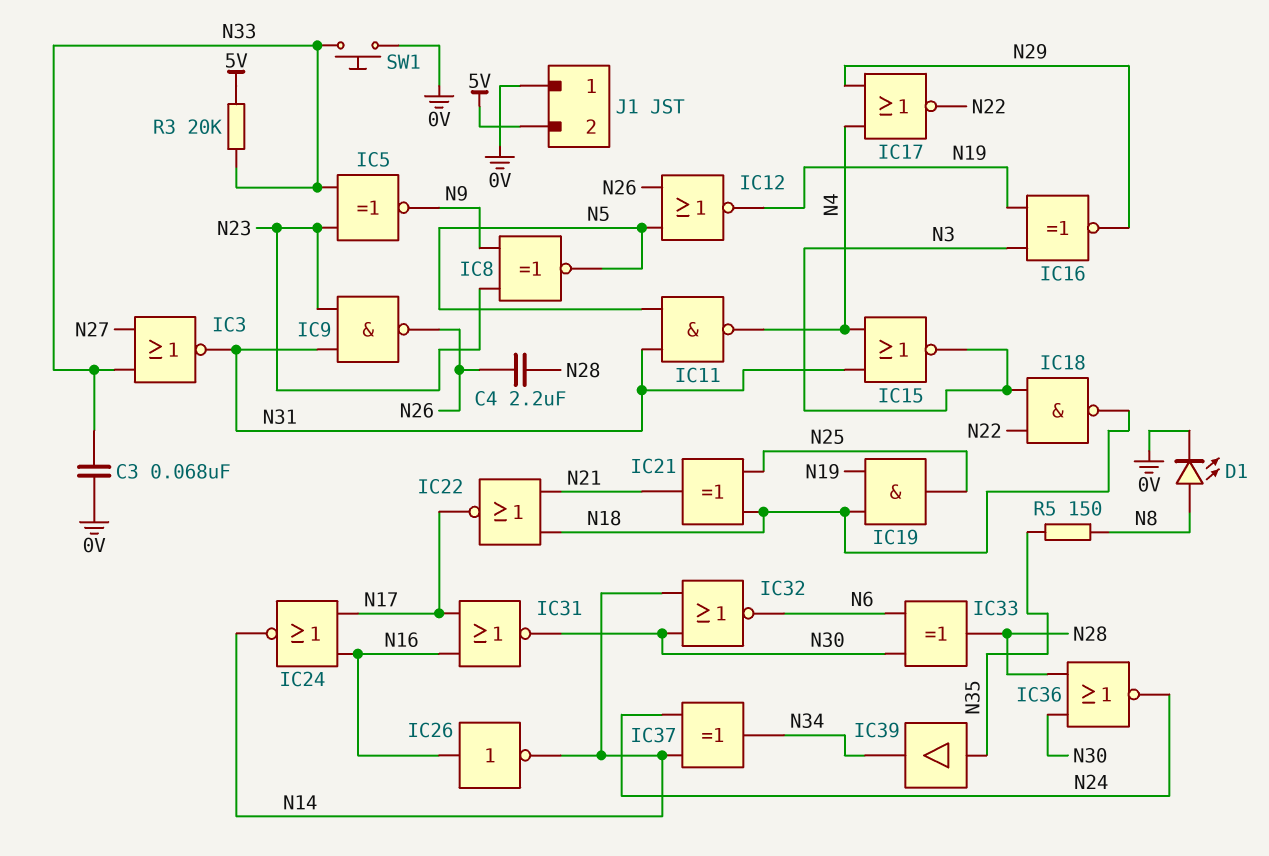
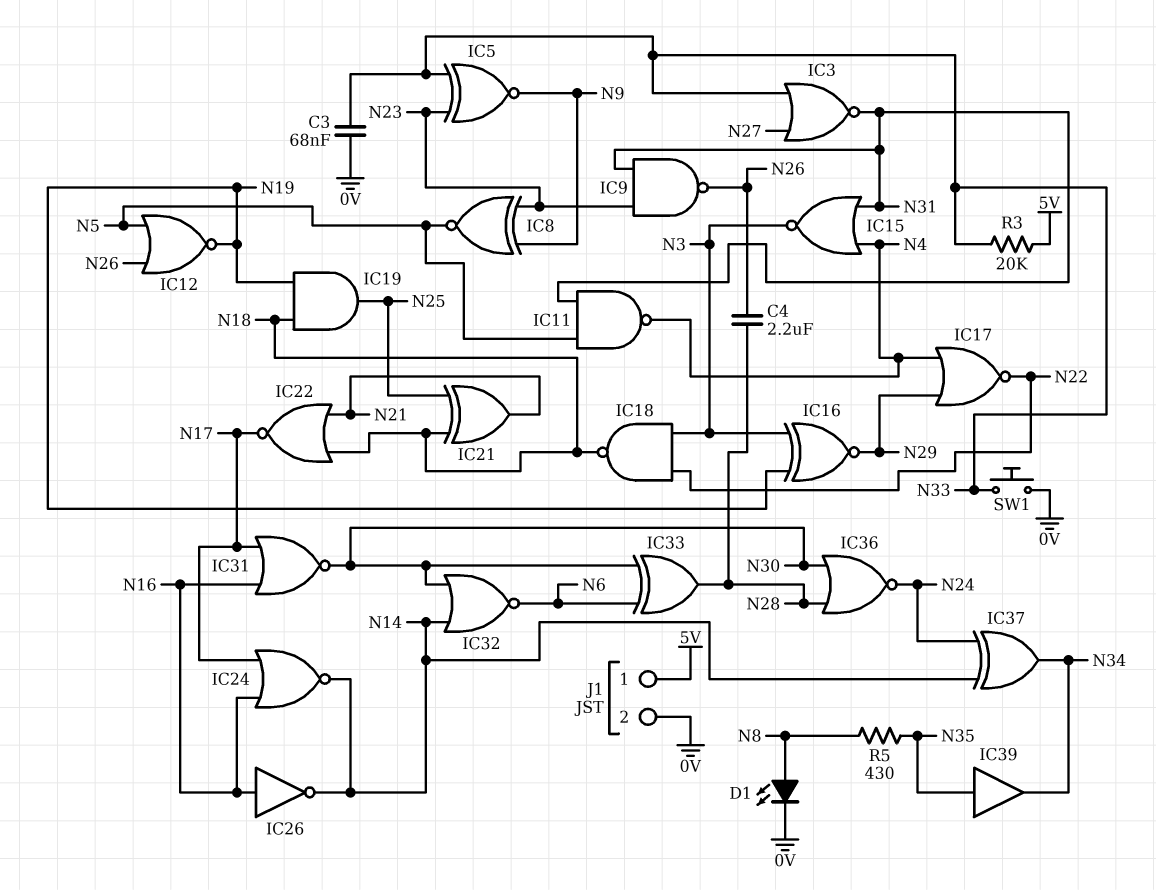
J1 pin 1: 0V -> 5V
J1 pin 2: 5V -> 0V
R5: 150 (N8, N35) -> 430 (N8, N35)

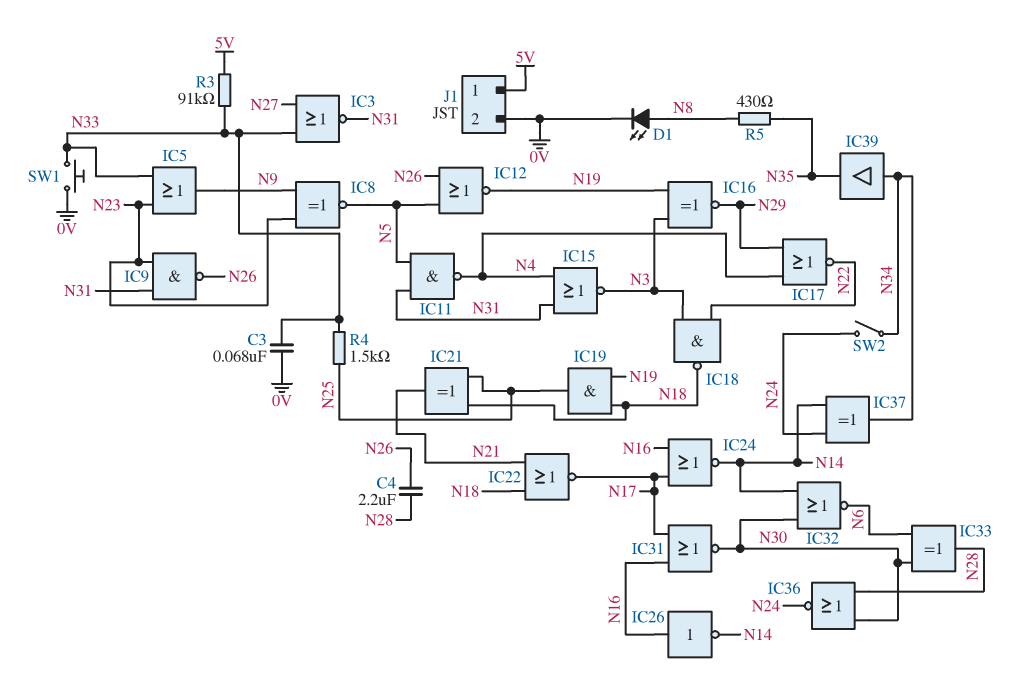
IC5: XNOR (in N23, in N33, out N9) -> OR (in N23, in N33, out N9)
IC39: buffer (in N35, out N34) -> buffer (in N34, out N35)
R3: 20k (5V, N33) -> 91k (5V, N33)
R4: none -> 1.5k (N25, N33)
SW2: none -> switch (N24, N34)

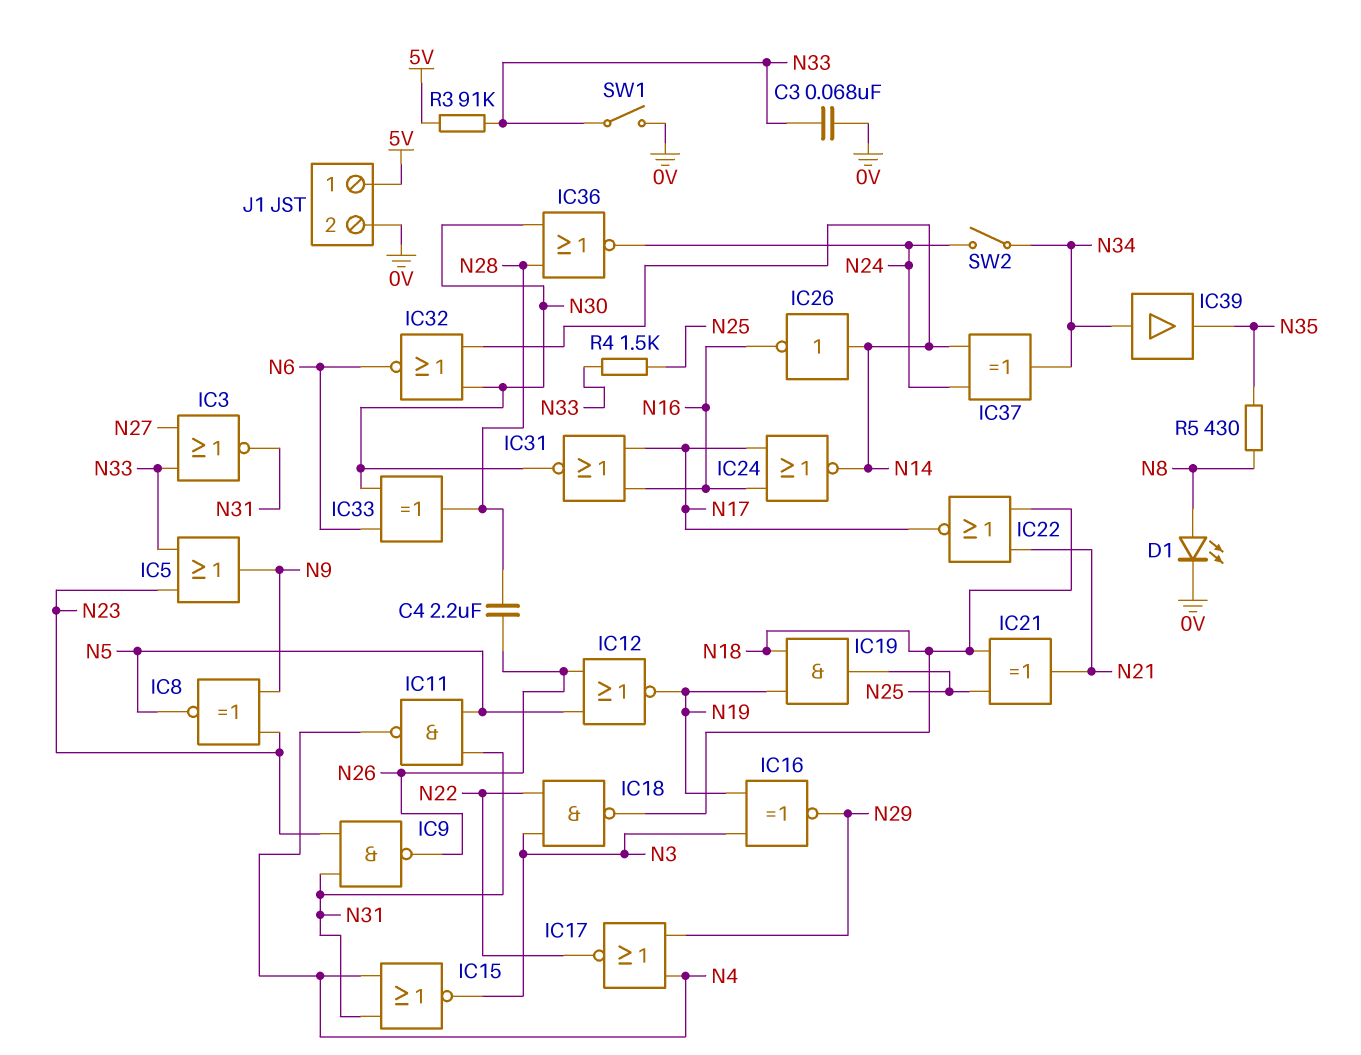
IC26: NOT (in N16, out N14) -> NOT (in N14, out N16)
SW1: button (0V, N33) -> switch (0V, N33)

